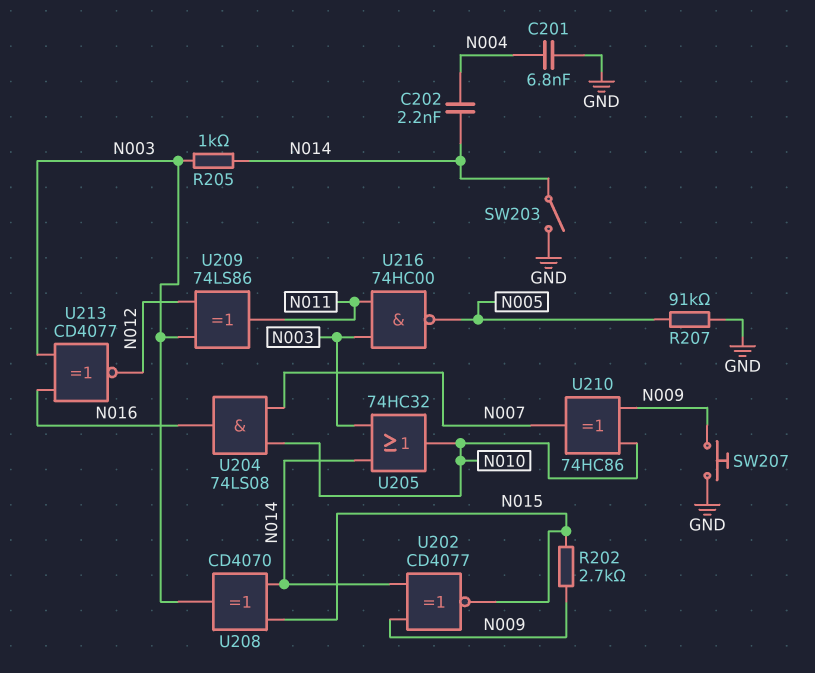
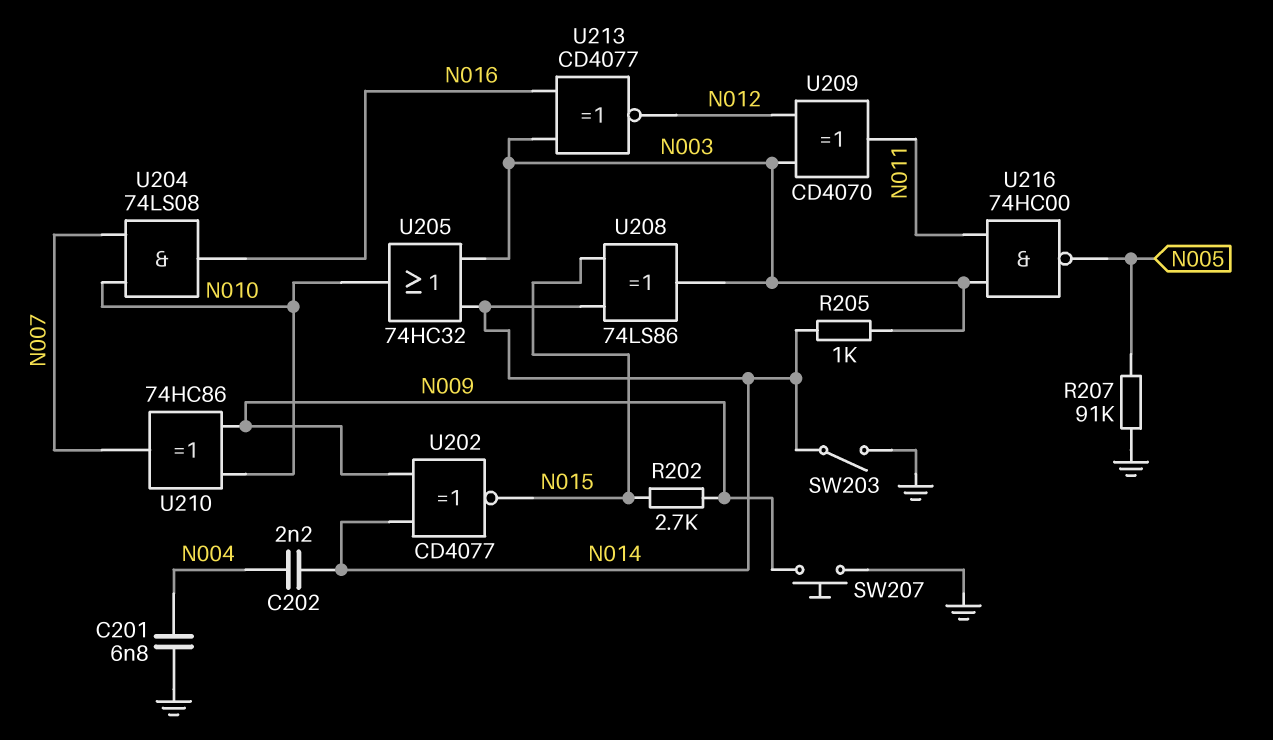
U208: XOR CD4070 (in N014, in N015, out N003) -> XOR 74LS86 (in N014, in N015, out N003)
U209: XOR 74LS86 (in N003, in N012, out N011) -> XOR CD4070 (in N003, in N012, out N011)

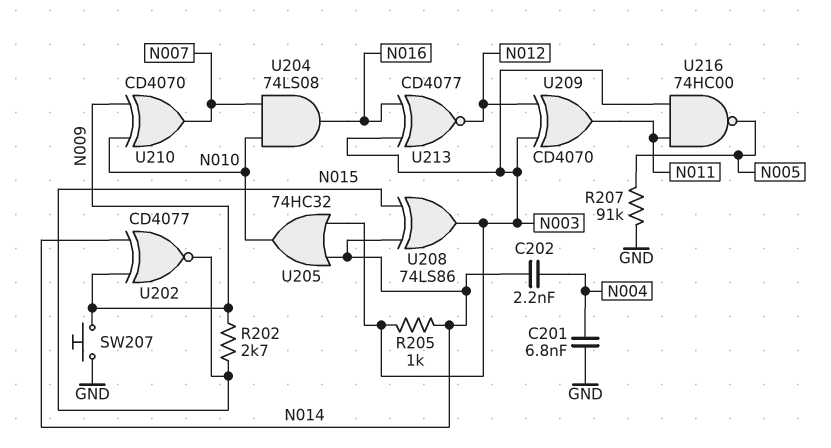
SW203: switch (GND, N014) -> none
U210: XOR 74HC86 (in N009, in N010, out N007) -> XOR CD4070 (in N009, in N010, out N007)

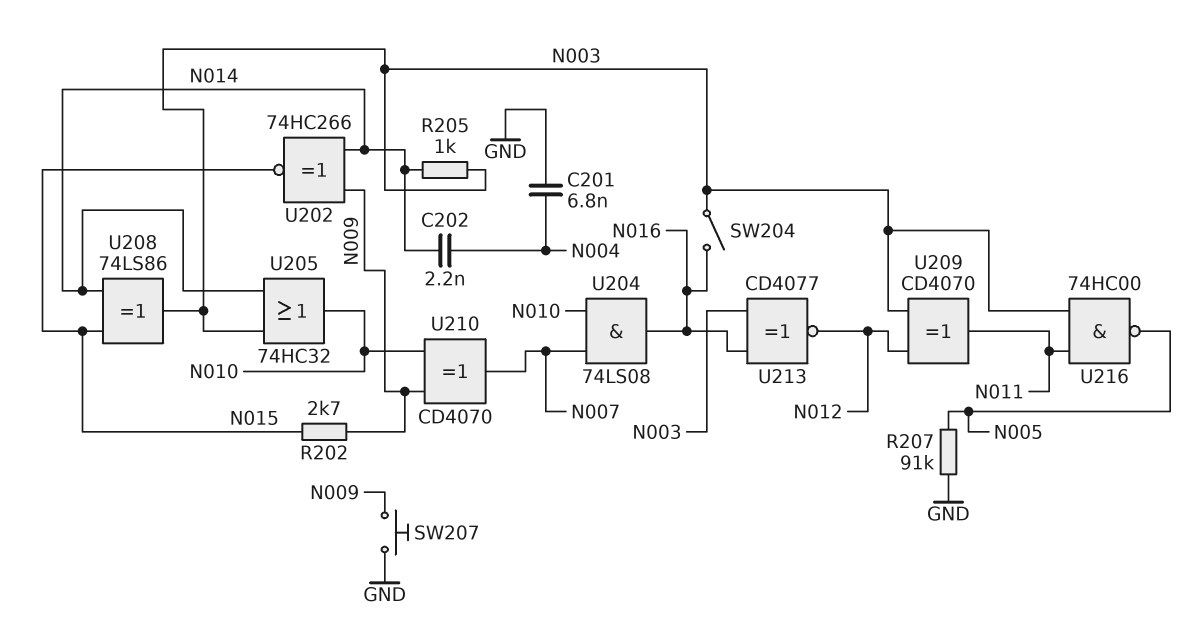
SW204: none -> switch (N003, N016)
U202: XNOR CD4077 (in N009, in N014, out N015) -> XNOR 74HC266 (in N009, in N014, out N015)

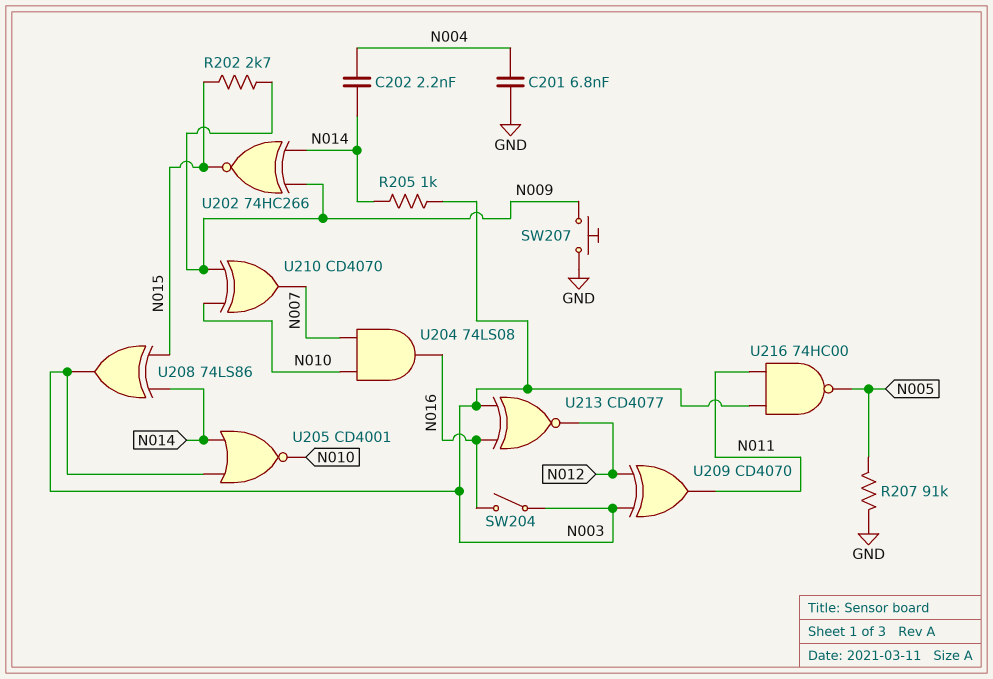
U205: OR 74HC32 (in N003, in N014, out N010) -> NOR CD4001 (in N003, in N014, out N010)

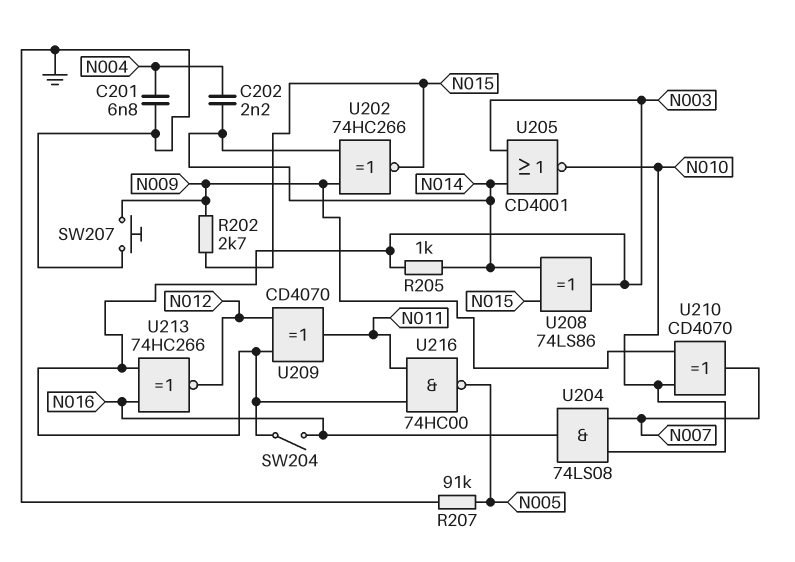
U213: XNOR CD4077 (in N003, in N016, out N012) -> XNOR 74HC266 (in N003, in N016, out N012)

